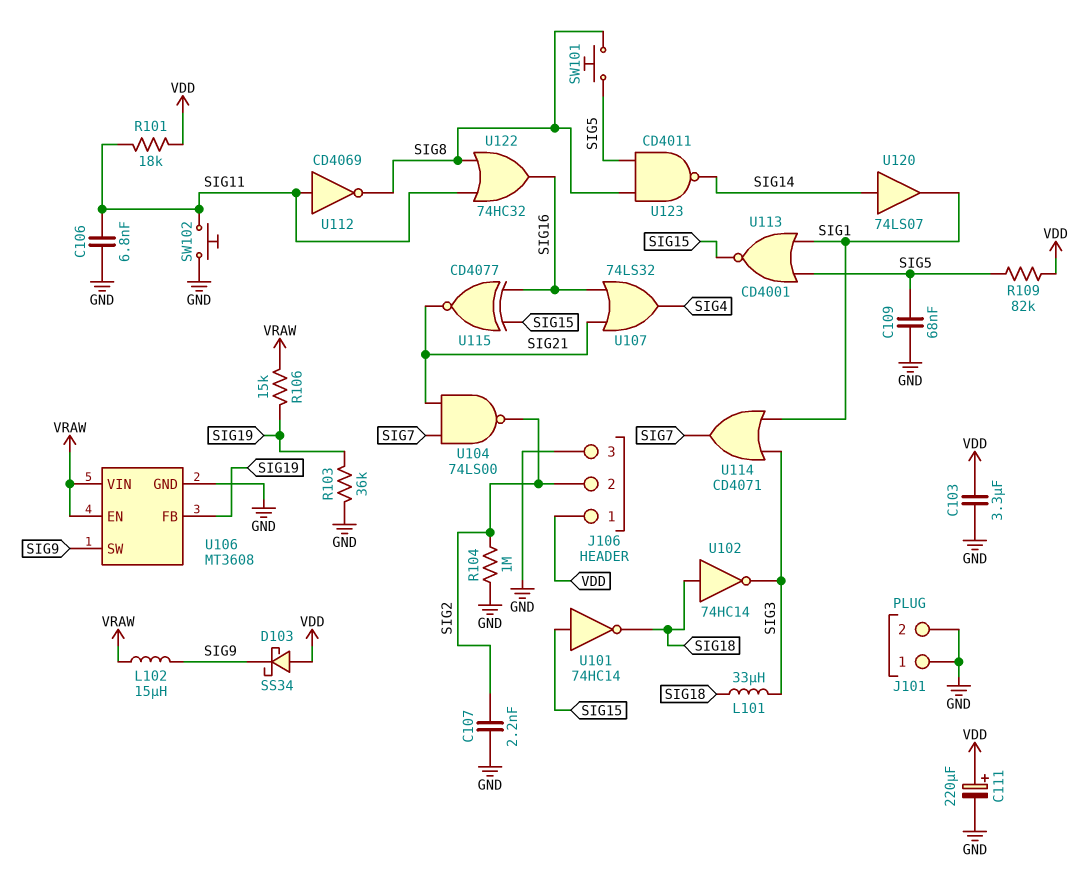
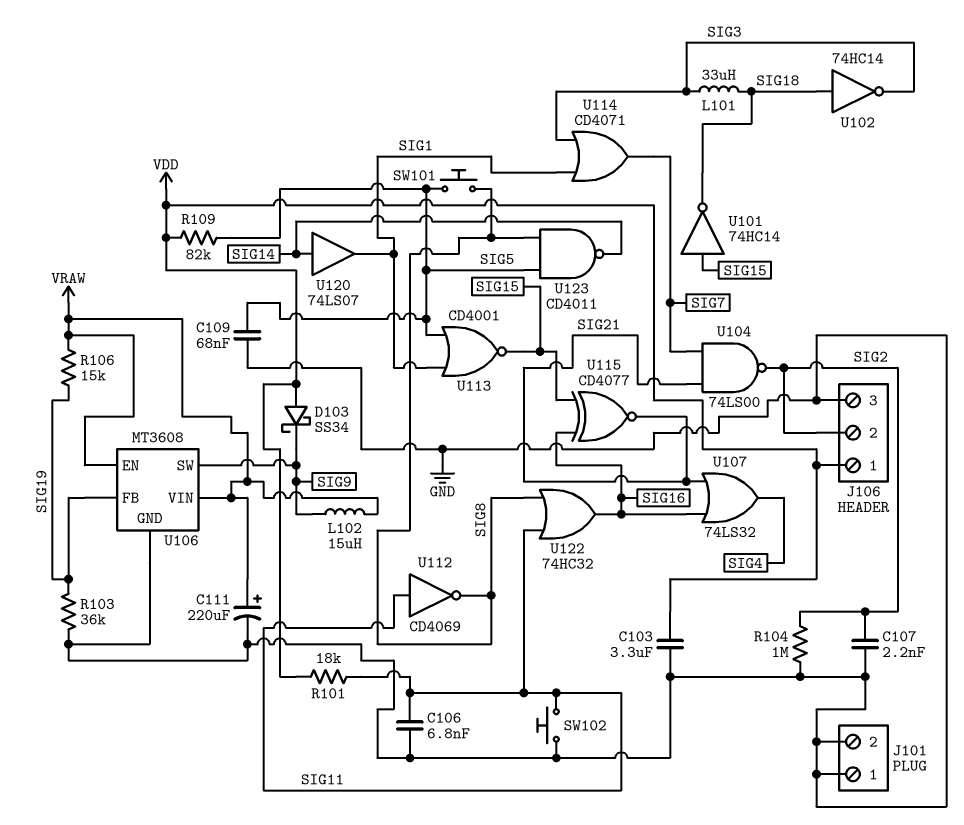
C111: 220uF (plus VDD, minus GND) -> 220uF (plus VRAW, minus GND)

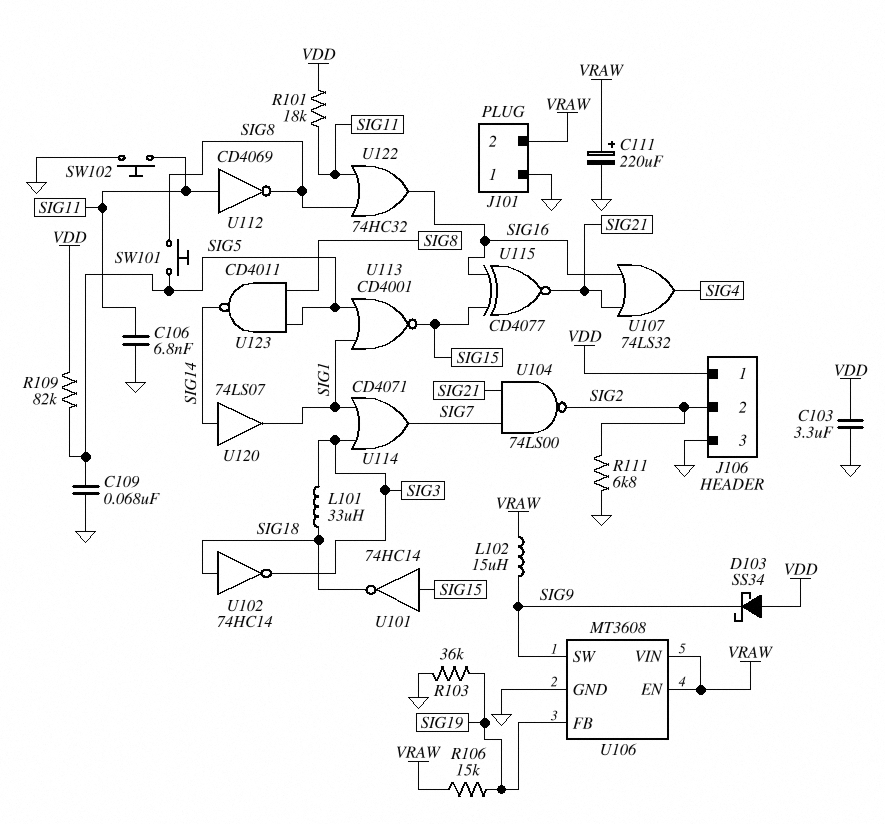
C107: 2.2nF (GND, SIG2) -> none
J101 pin 2: GND -> VRAW
R104: 1M (GND, SIG2) -> none
R111: none -> 6.8k (GND, SIG2)

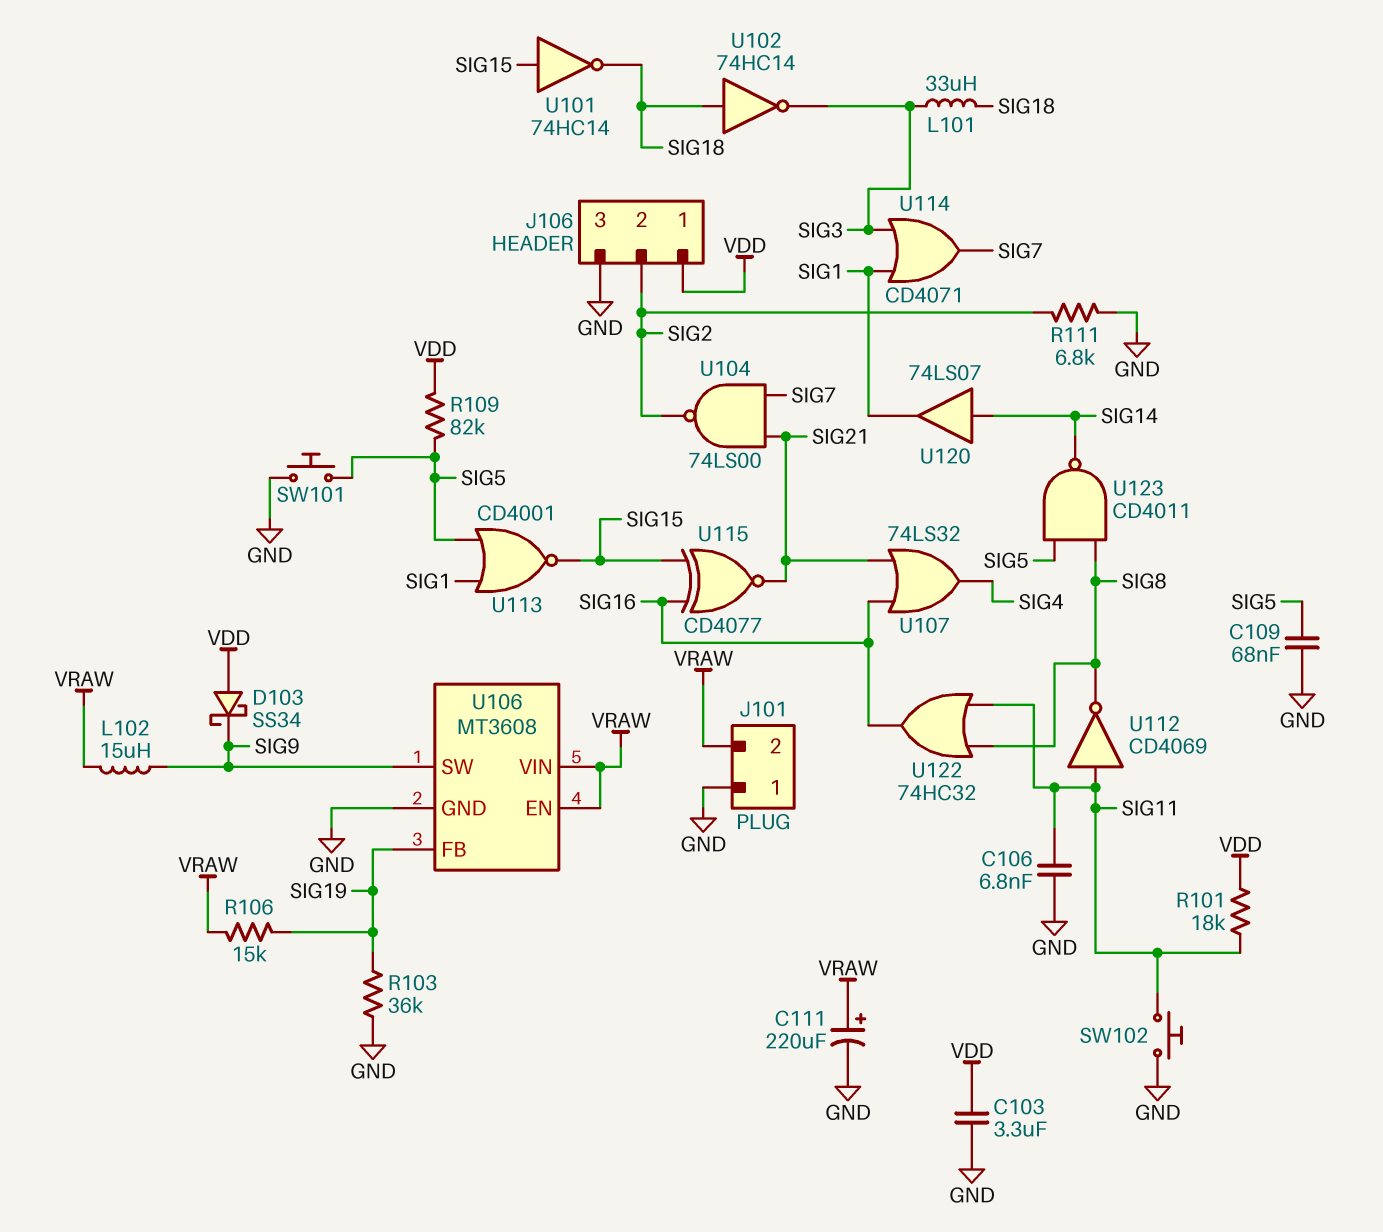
SW101: button (SIG5, SIG8) -> button (GND, SIG5)

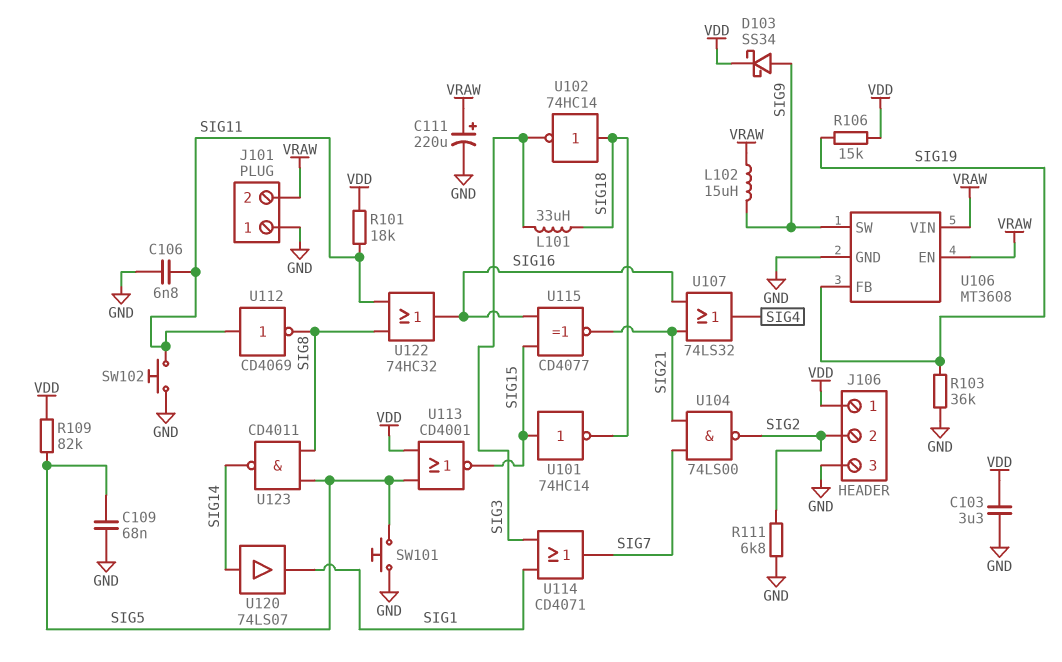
D103: schottky SS34 (A VDD, K SIG9) -> schottky SS34 (A SIG9, K VDD)
R106: 15k (SIG19, VRAW) -> 15k (SIG19, VDD)
U113: NOR CD4001 (in SIG1, in SIG5, out SIG15) -> NOR CD4001 (in SIG5, in VDD, out SIG15)

